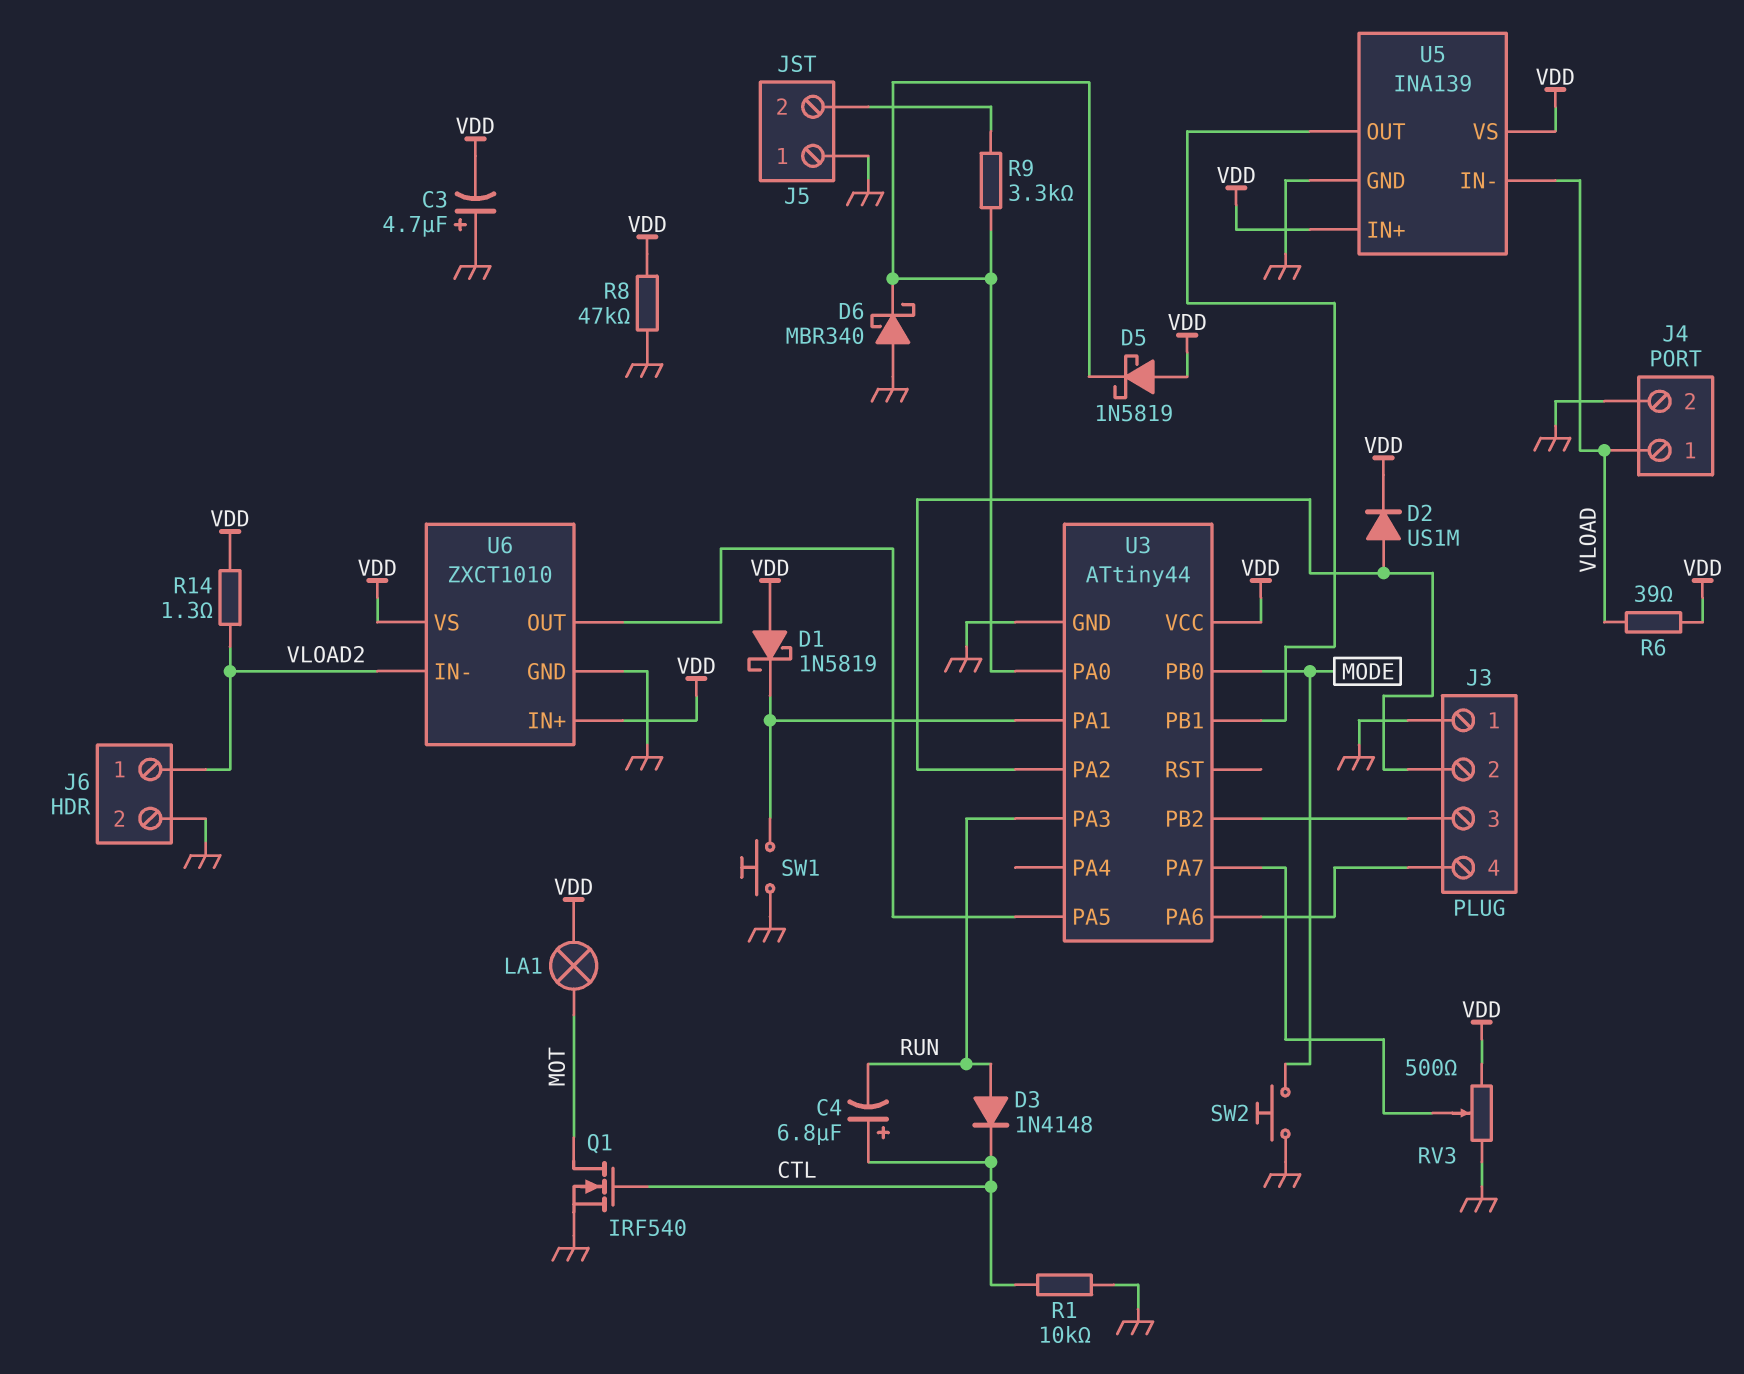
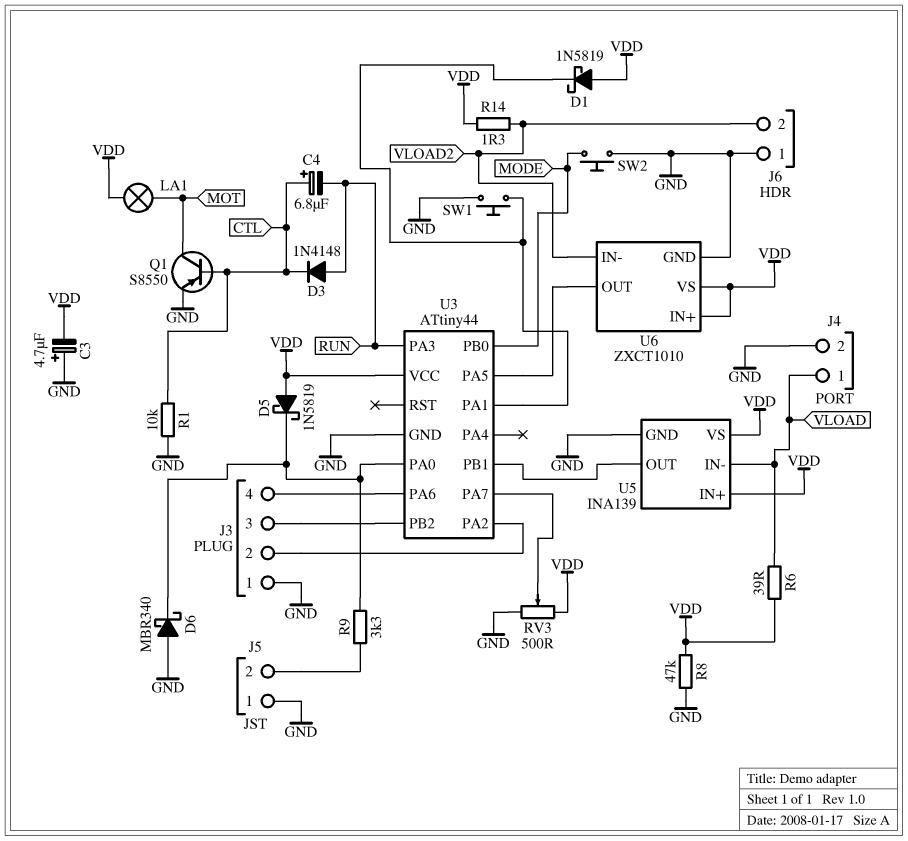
D2: diode US1M (A J3/2, K VDD) -> none
J6 pin 1: VLOAD2 -> GND
J6 pin 2: GND -> VLOAD2
Q1: NMOS IRF540 (G CTL, D MOT, S GND) -> PNP S8550 (B CTL, C MOT, E GND)

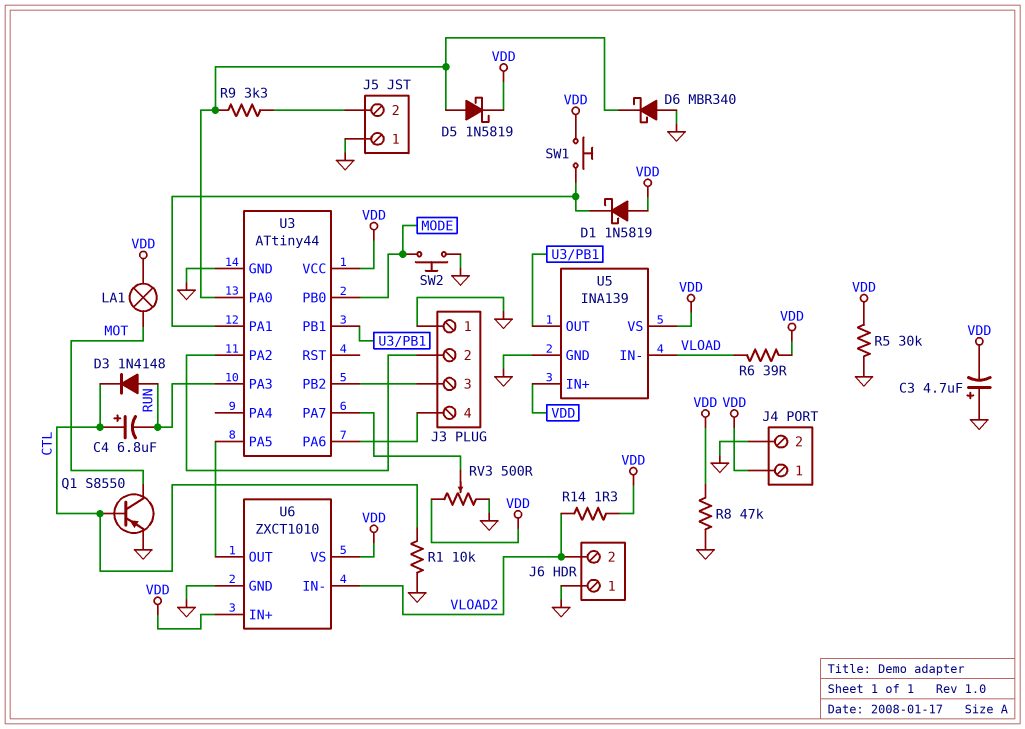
D5: schottky 1N5819 (A VDD, K U3/PA0) -> schottky 1N5819 (A U3/PA0, K VDD)
J4 pin 1: VLOAD -> VDD
R5: none -> 30k (GND, VDD)
SW1: button (GND, U3/PA1) -> button (U3/PA1, VDD)

